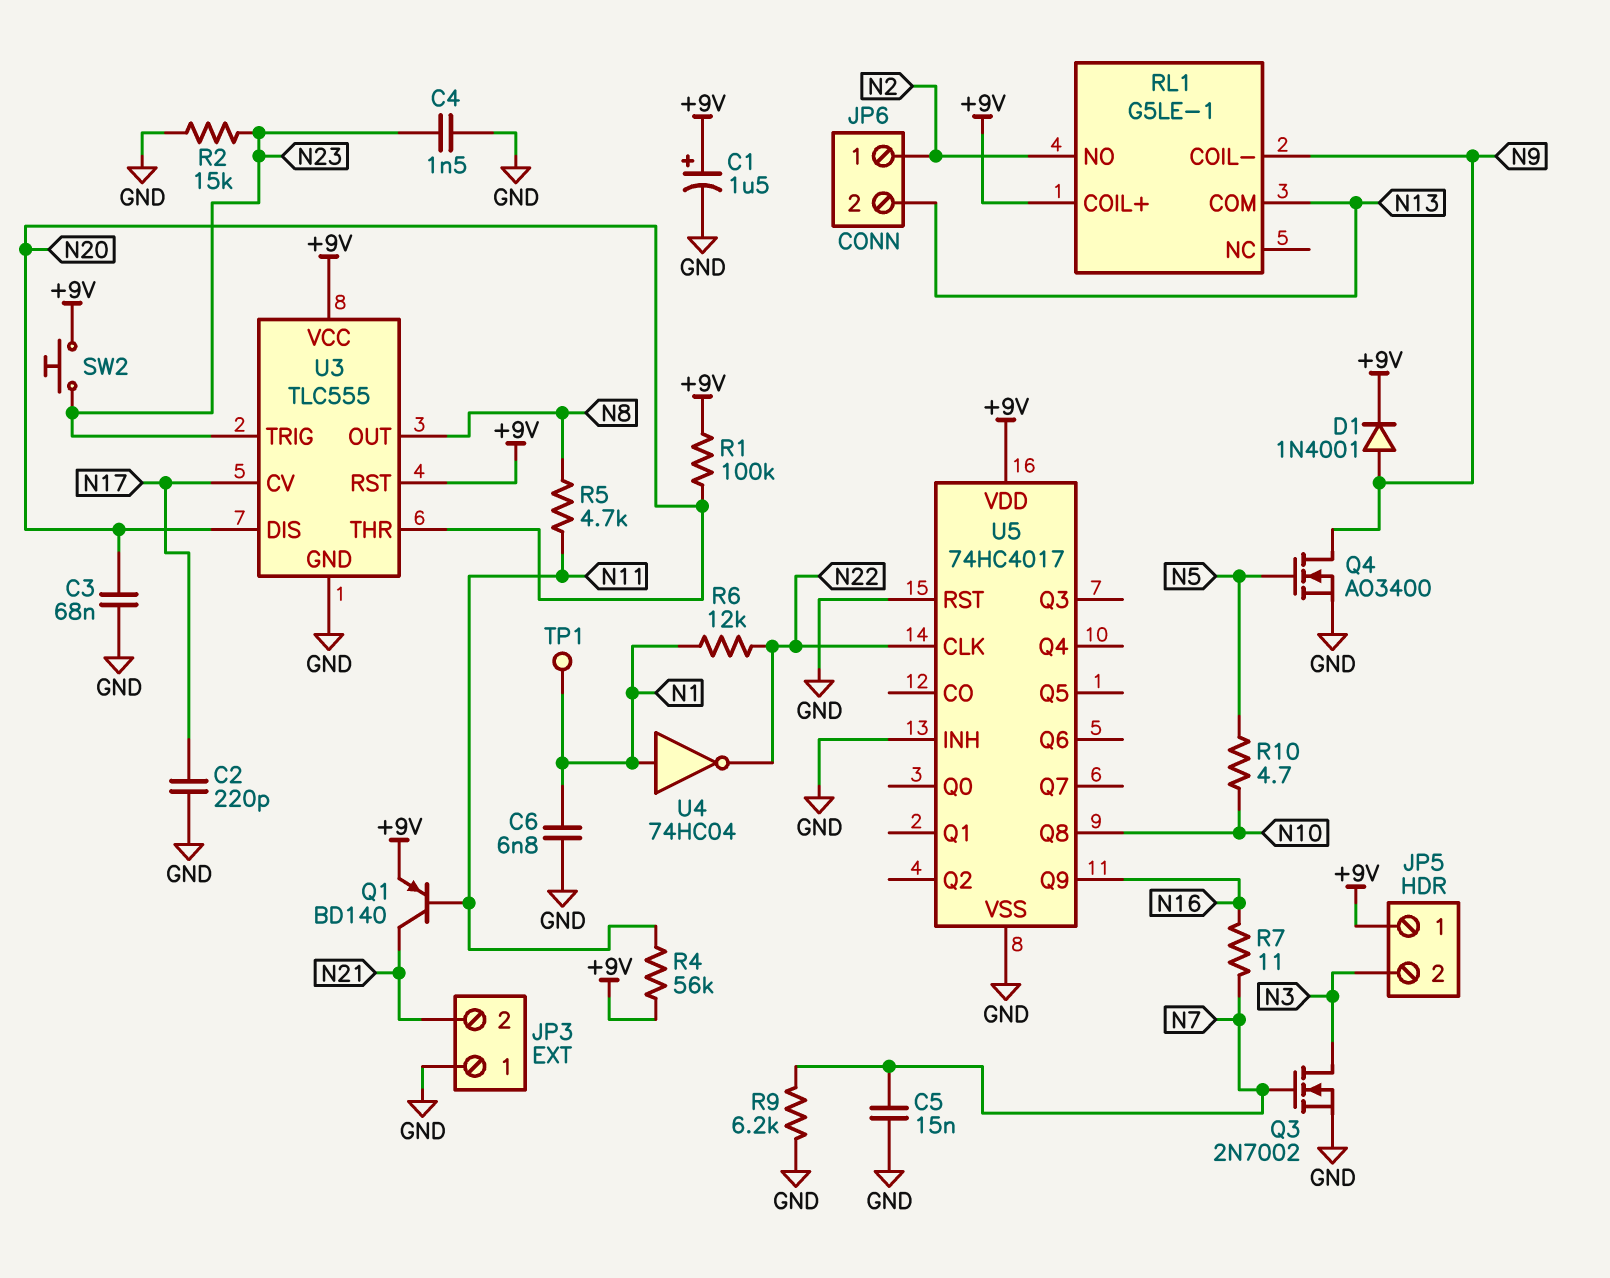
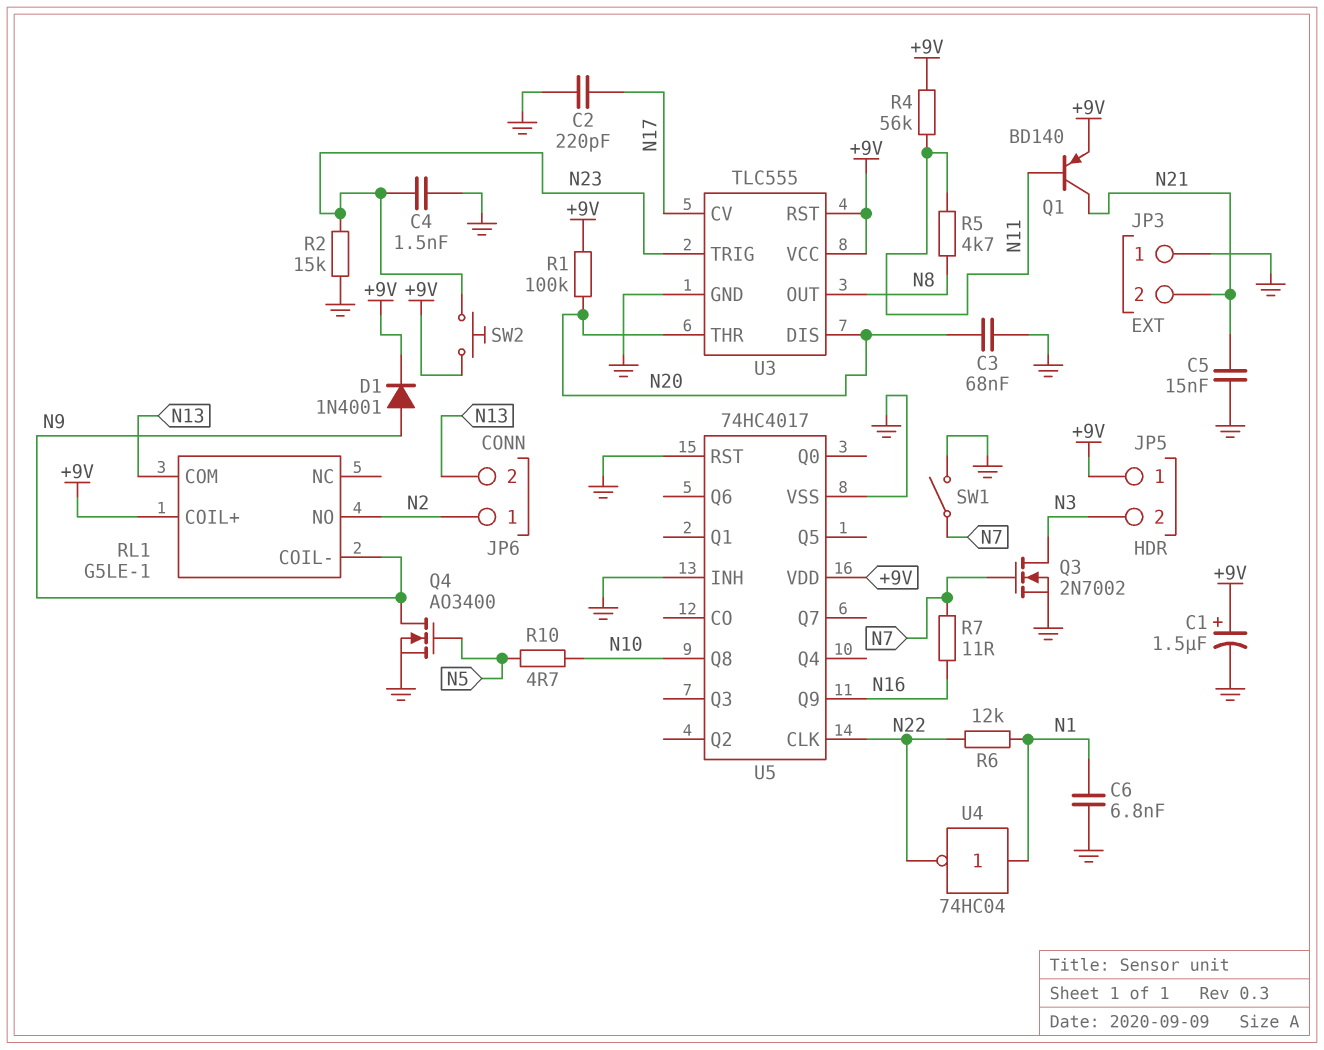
C5: 15nF (GND, N7) -> 15nF (GND, N21)
R9: 6.2k (GND, N7) -> none
SW1: none -> switch (GND, N7)
TP1: test point (N1) -> none

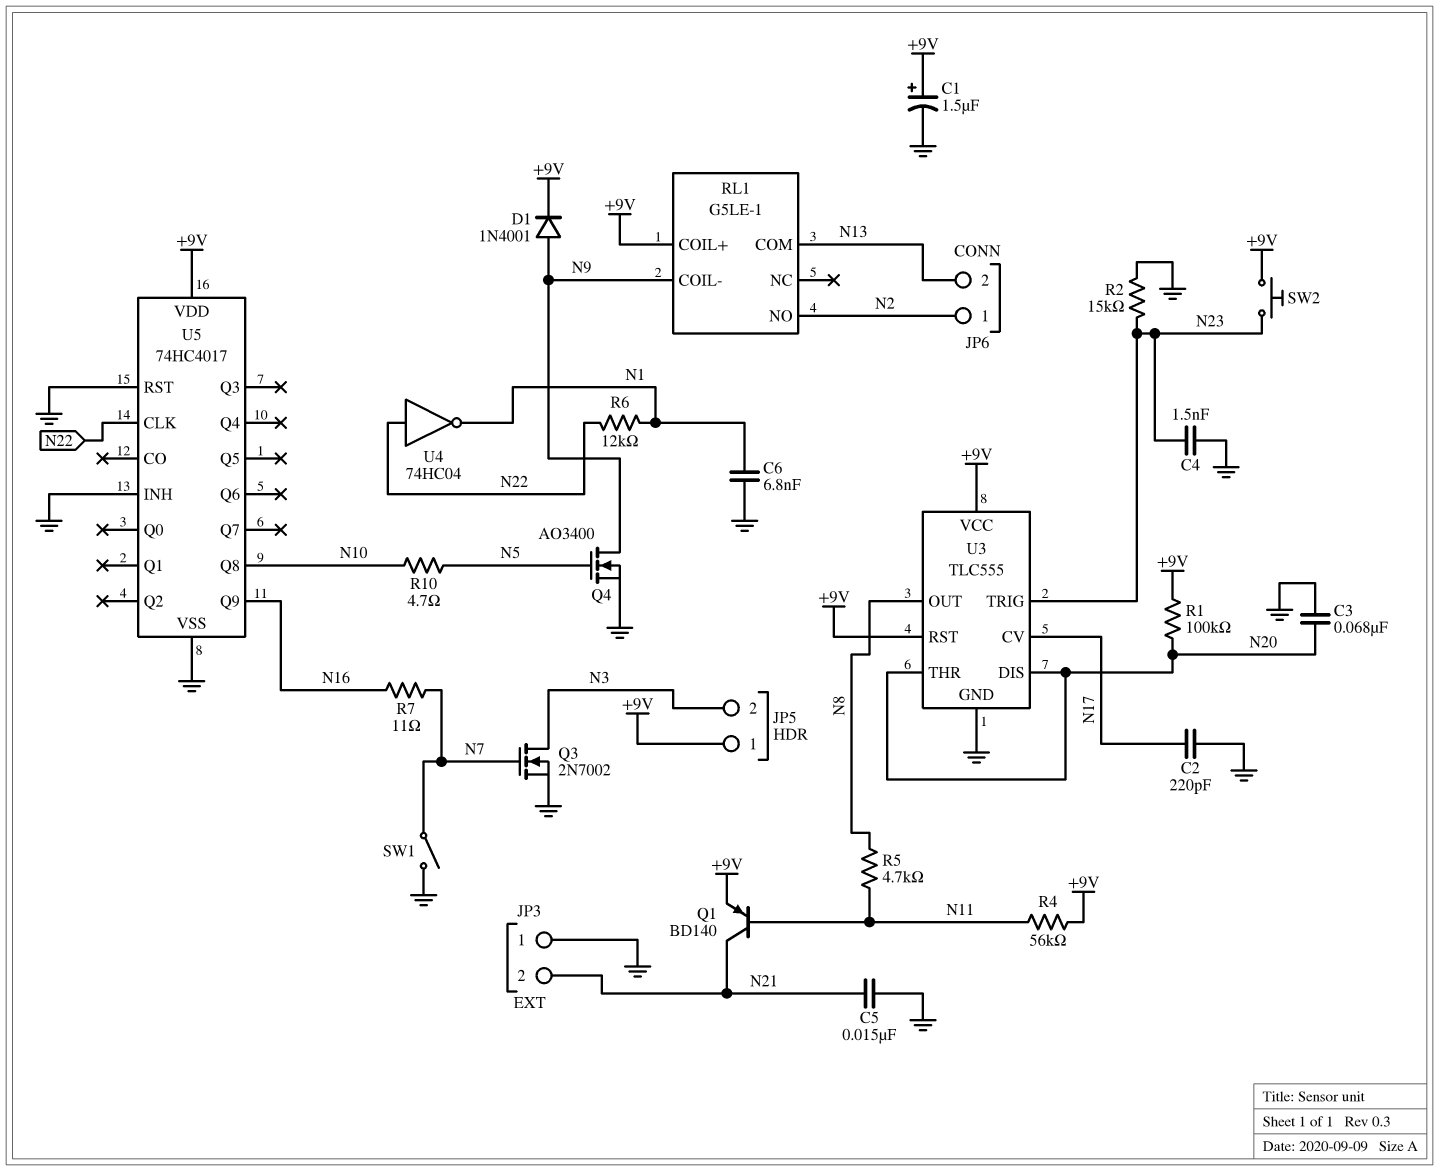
U4: NOT 74HC04 (in N1, out N22) -> NOT 74HC04 (in N22, out N1)

